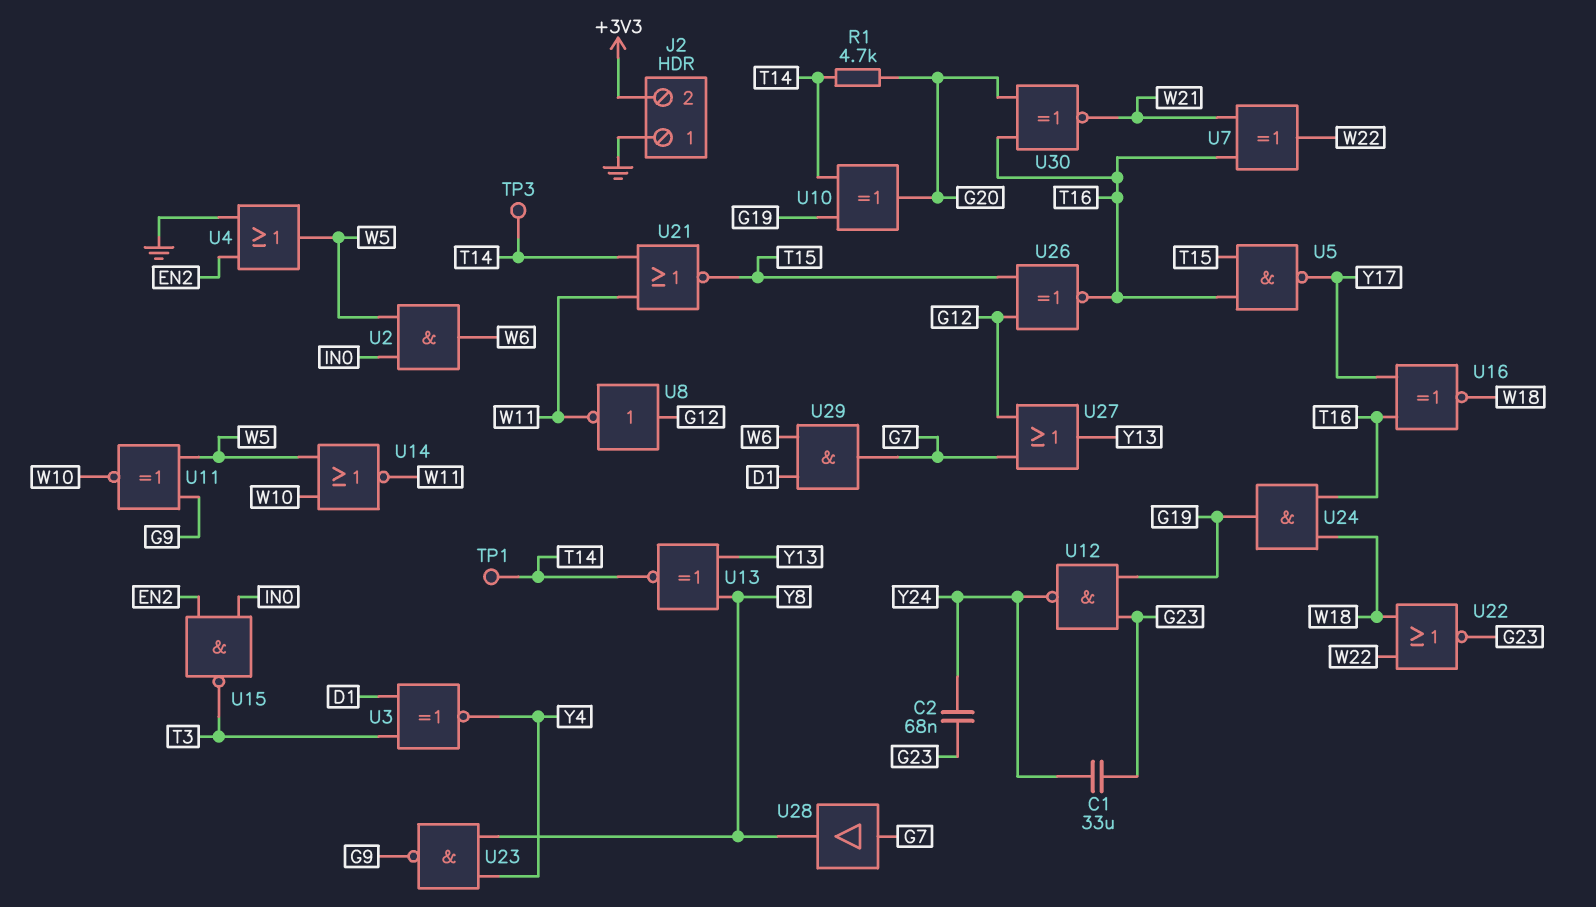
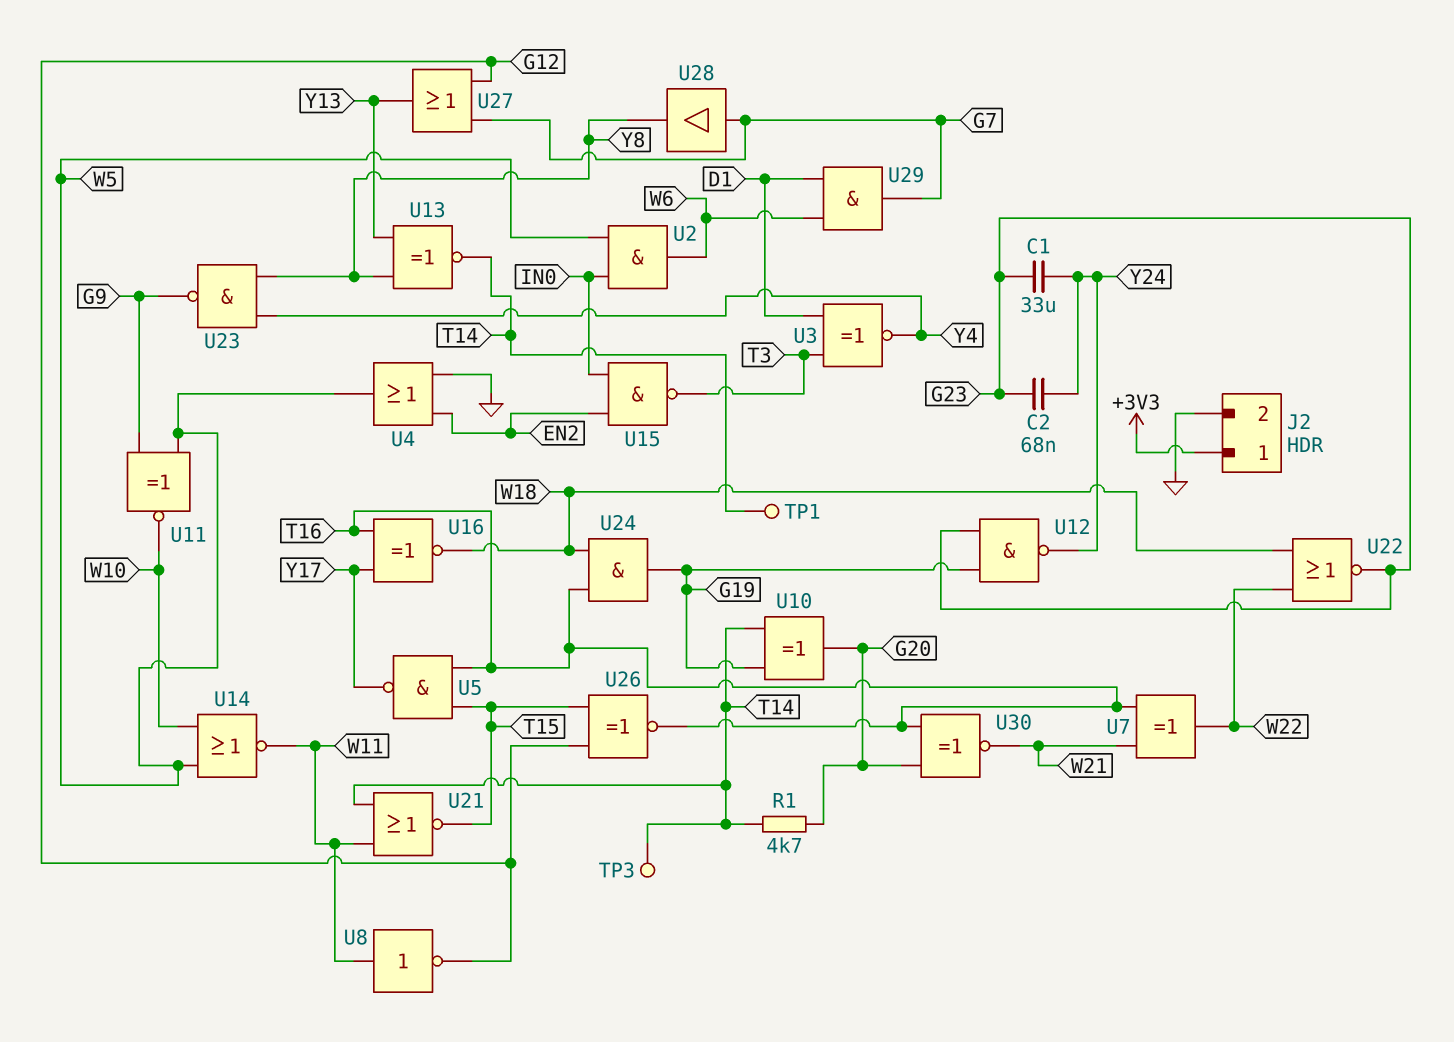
J2 pin 1: GND -> +3V3
J2 pin 2: +3V3 -> GND
U8: NOT (in G12, out W11) -> NOT (in W11, out G12)

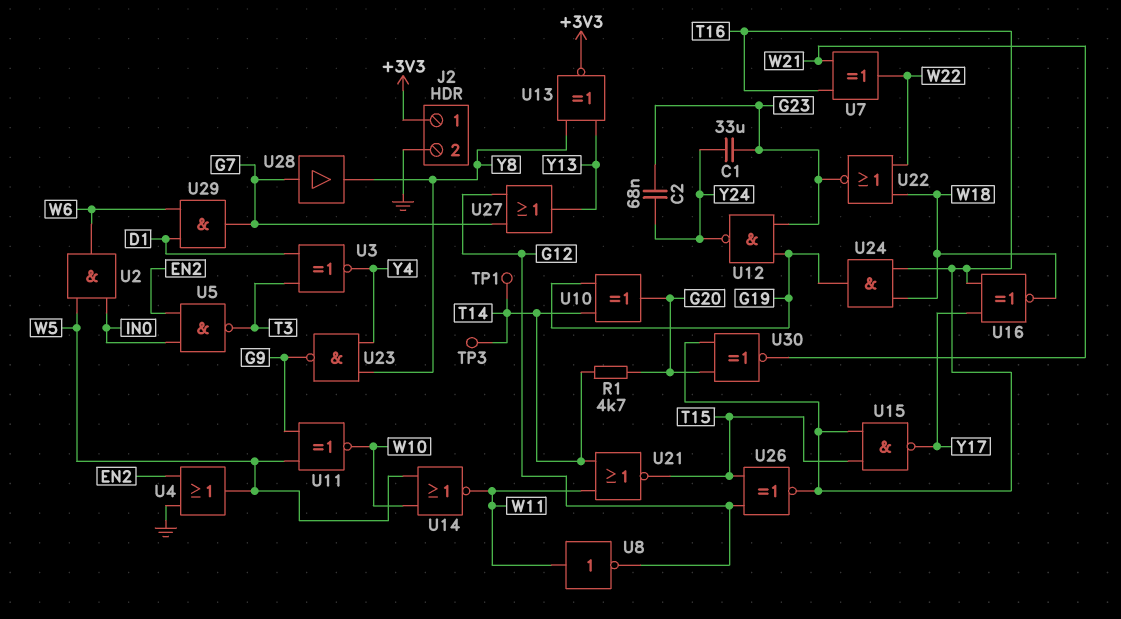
U5: NAND (in T15, in T16, out Y17) -> NAND (in EN2, in IN0, out T3)
U13: XNOR (in Y8, in Y13, out T14) -> XNOR (in Y8, in Y13, out +3V3)
U15: NAND (in EN2, in IN0, out T3) -> NAND (in T15, in T16, out Y17)

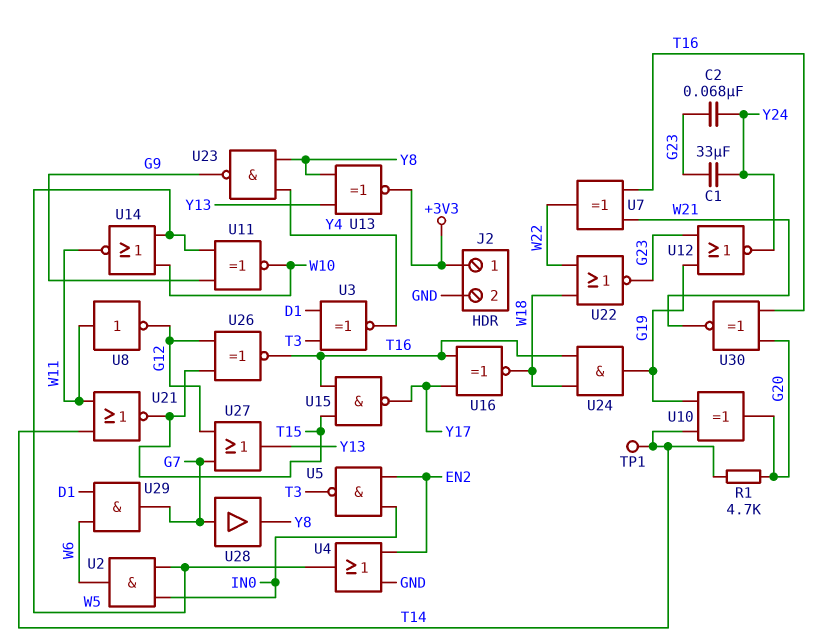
TP3: test point (T14) -> none
U12: NAND (in G19, in G23, out Y24) -> NOR (in G19, in G23, out Y24)

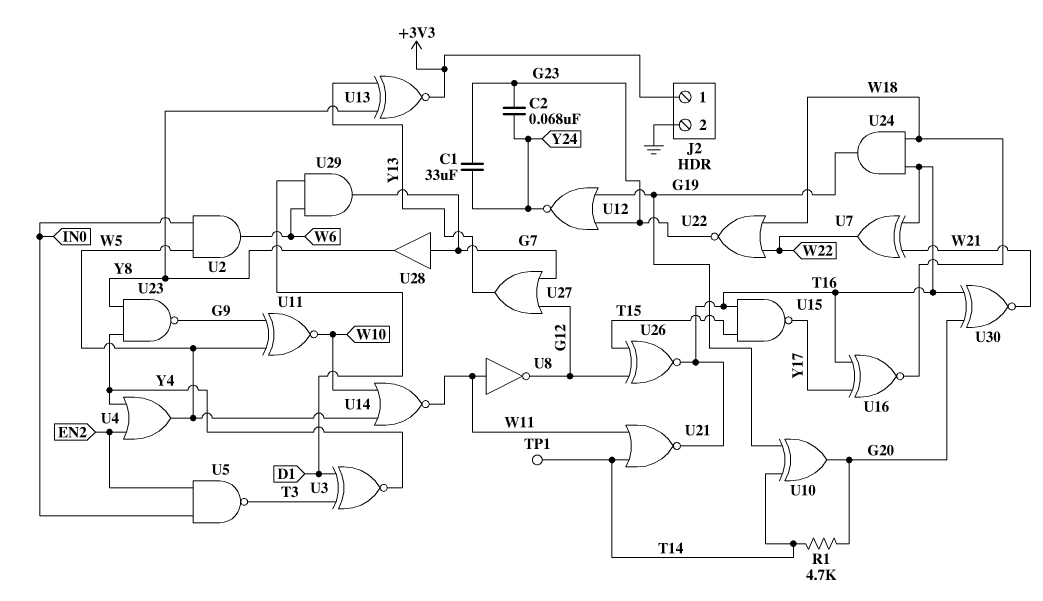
U4: OR (in EN2, in GND, out W5) -> OR (in EN2, in Y4, out W5)
U21: NOR (in T14, in W11, out T15) -> NOR (in T14, in W11, out T16)

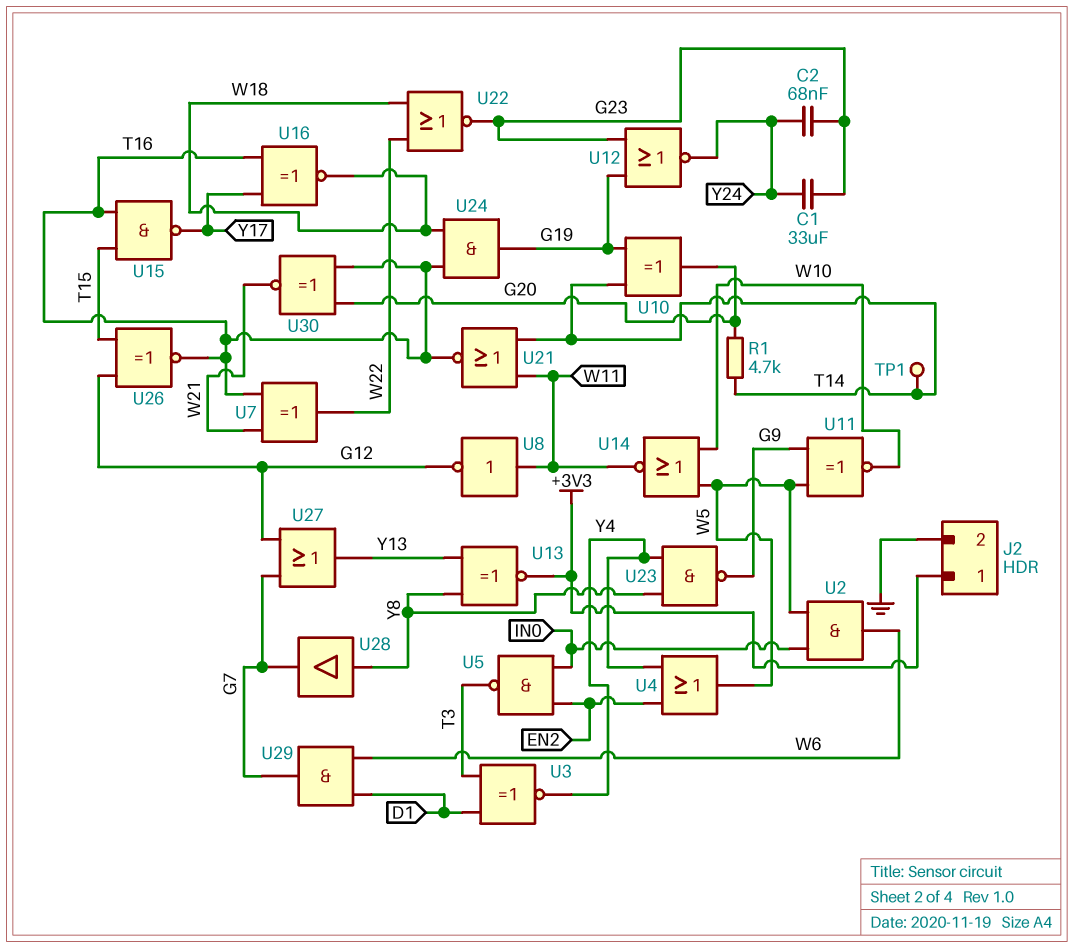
U28: buffer (in G7, out Y8) -> buffer (in Y8, out G7)

